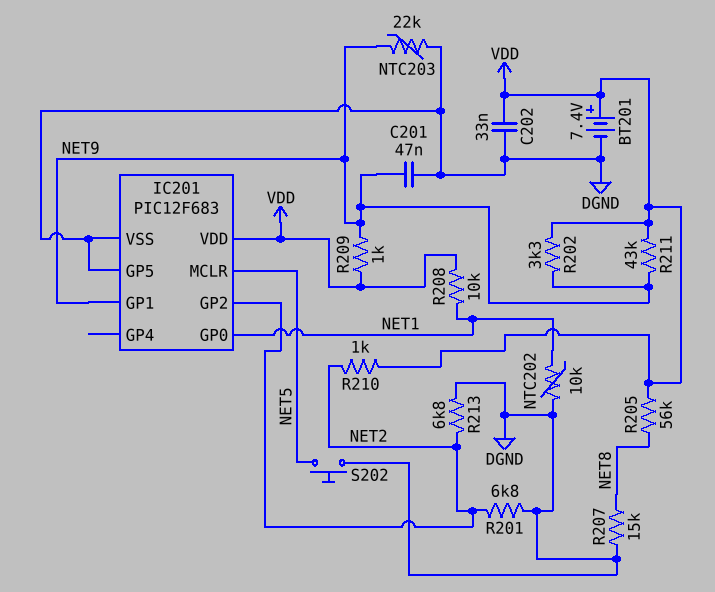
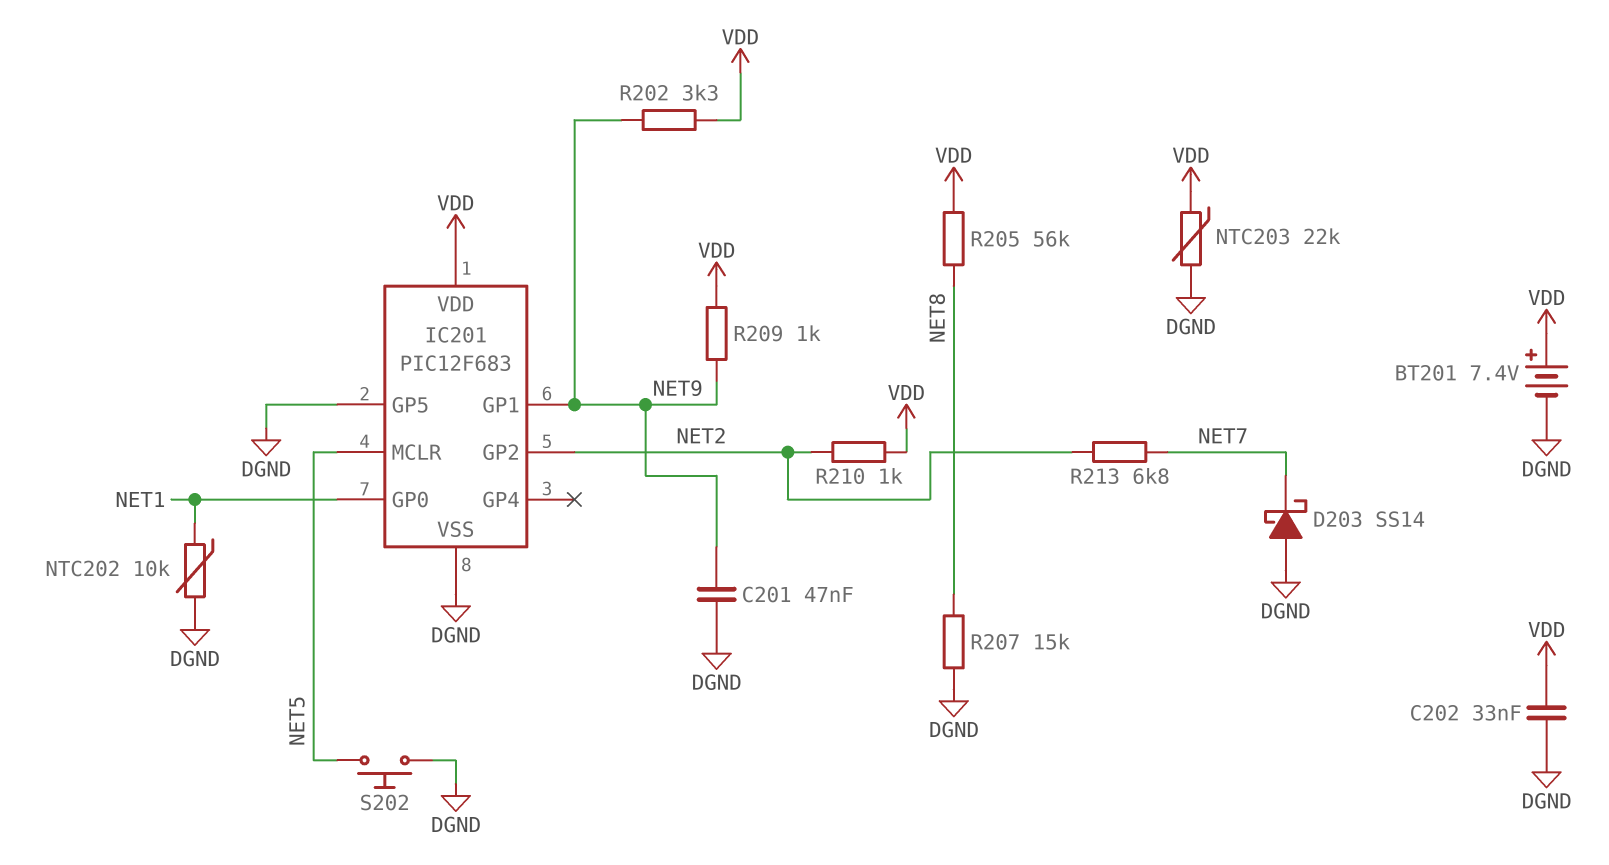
D203: none -> schottky SS14 (A DGND, K NET7)
NTC203: 22k (DGND, NET9) -> 22k (DGND, VDD)
R201: 6.8k (DGND, NET2) -> none
R208: 10k (NET1, VDD) -> none
R211: 43k (NET9, VDD) -> none
R213: 6.8k (DGND, NET2) -> 6.8k (NET2, NET7)

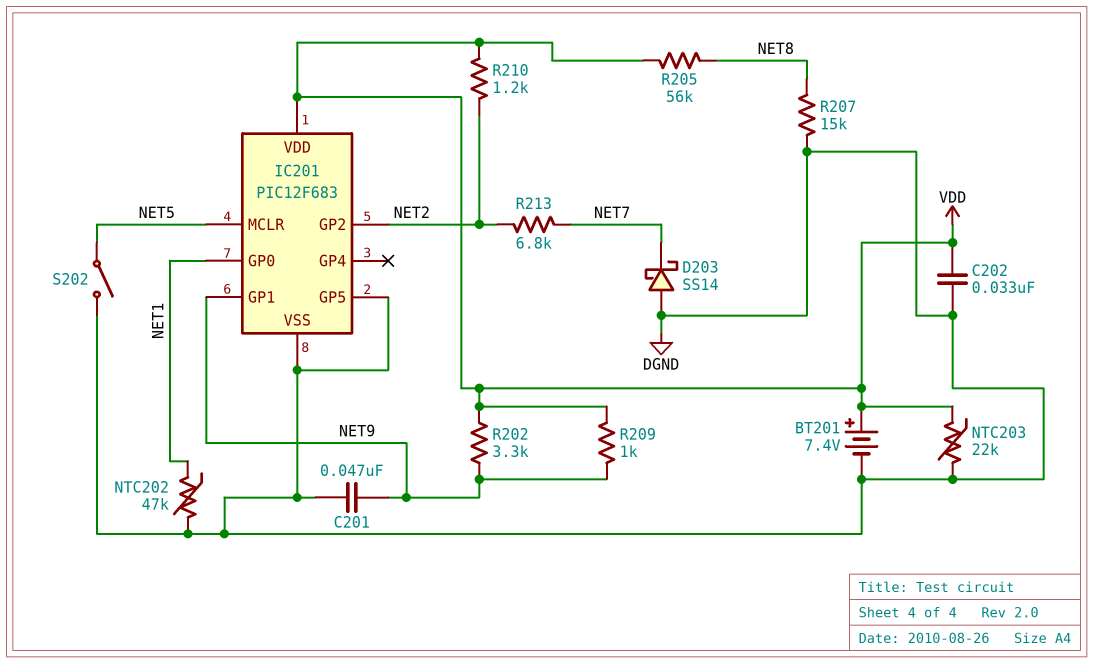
NTC202: 10k (DGND, NET1) -> 47k (DGND, NET1)
R210: 1k (NET2, VDD) -> 1.2k (NET2, VDD)
S202: button (DGND, NET5) -> switch (DGND, NET5)

